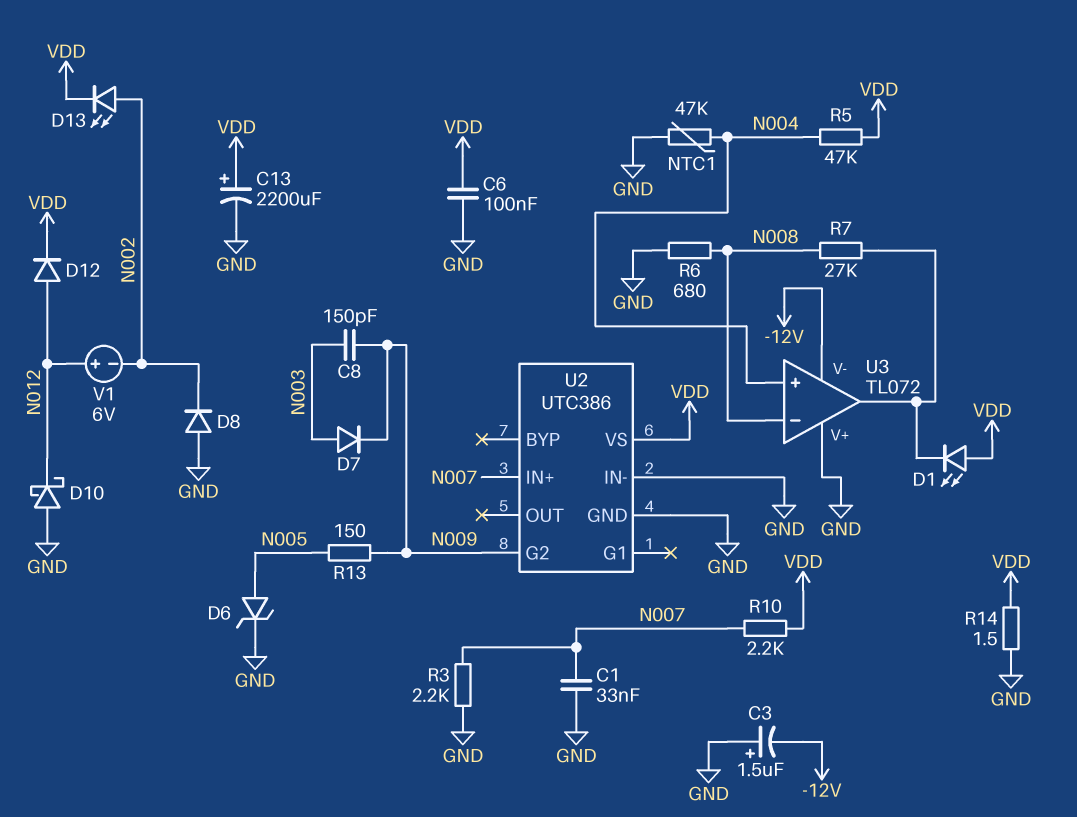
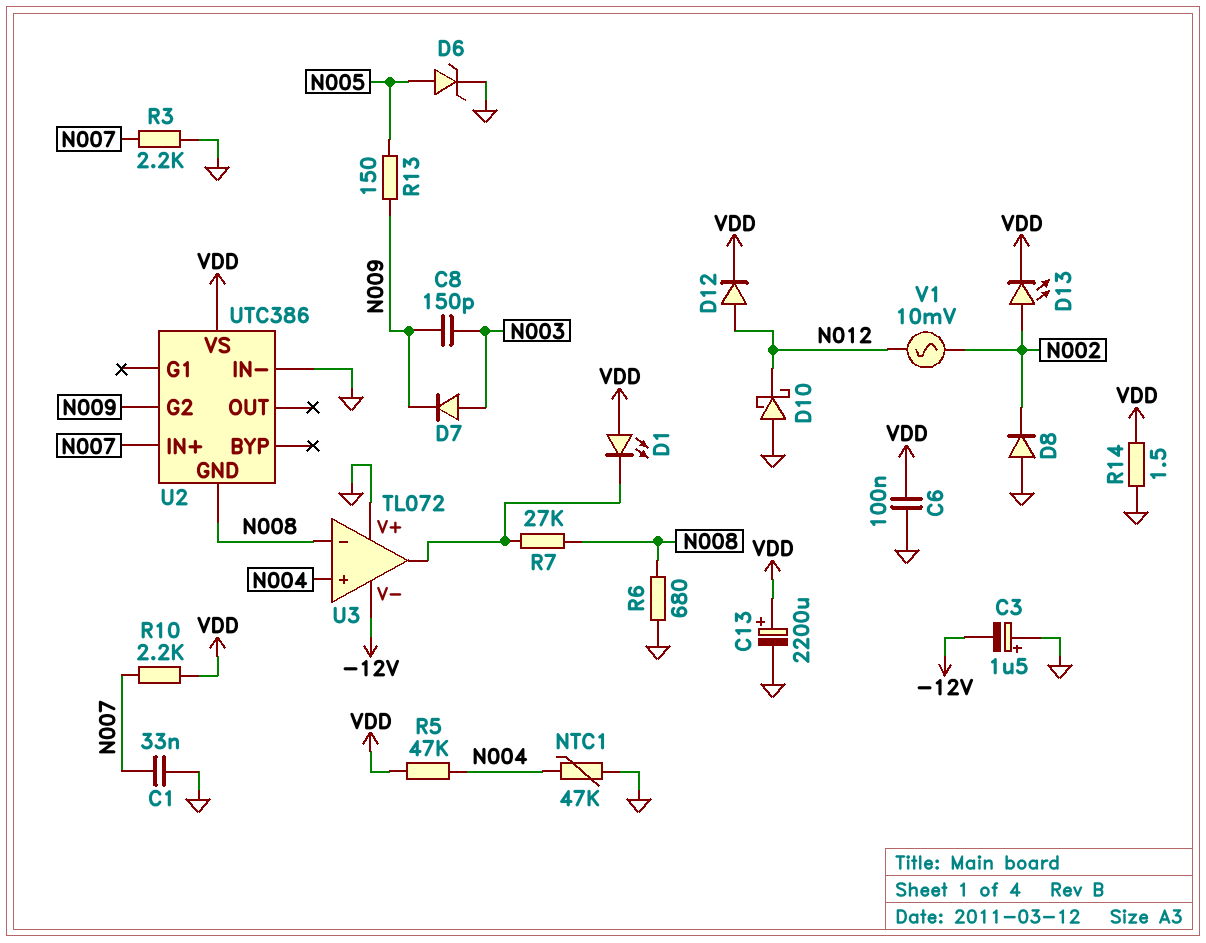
U2 pin GND: GND -> N008
V1: 6V (plus N012, minus N002) -> AC 10mV (N002, N012)

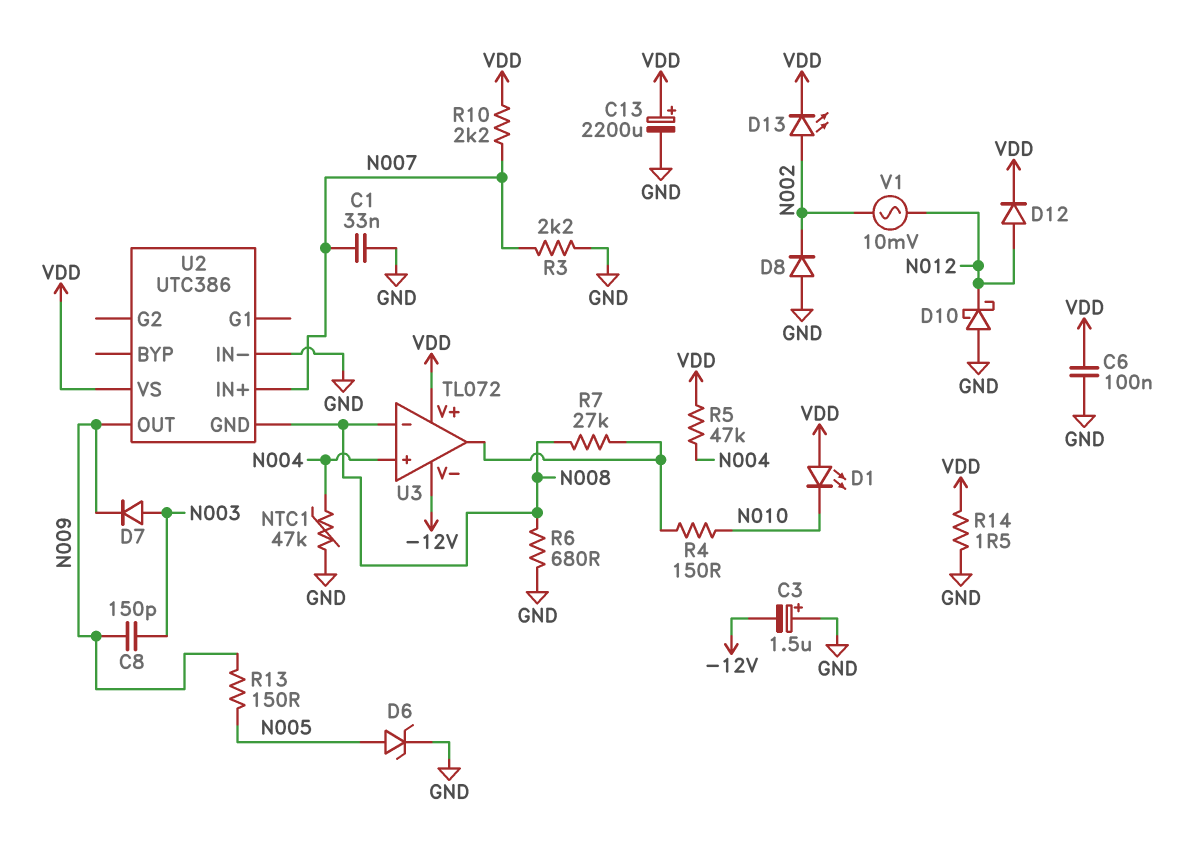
D1: LED (A VDD, K U3/out) -> LED (A VDD, K N010)
R4: none -> 150 (N010, U3/out)
U2 pin G2: N009 -> none
U2 pin OUT: none -> N009
U3 pin V+: GND -> VDD

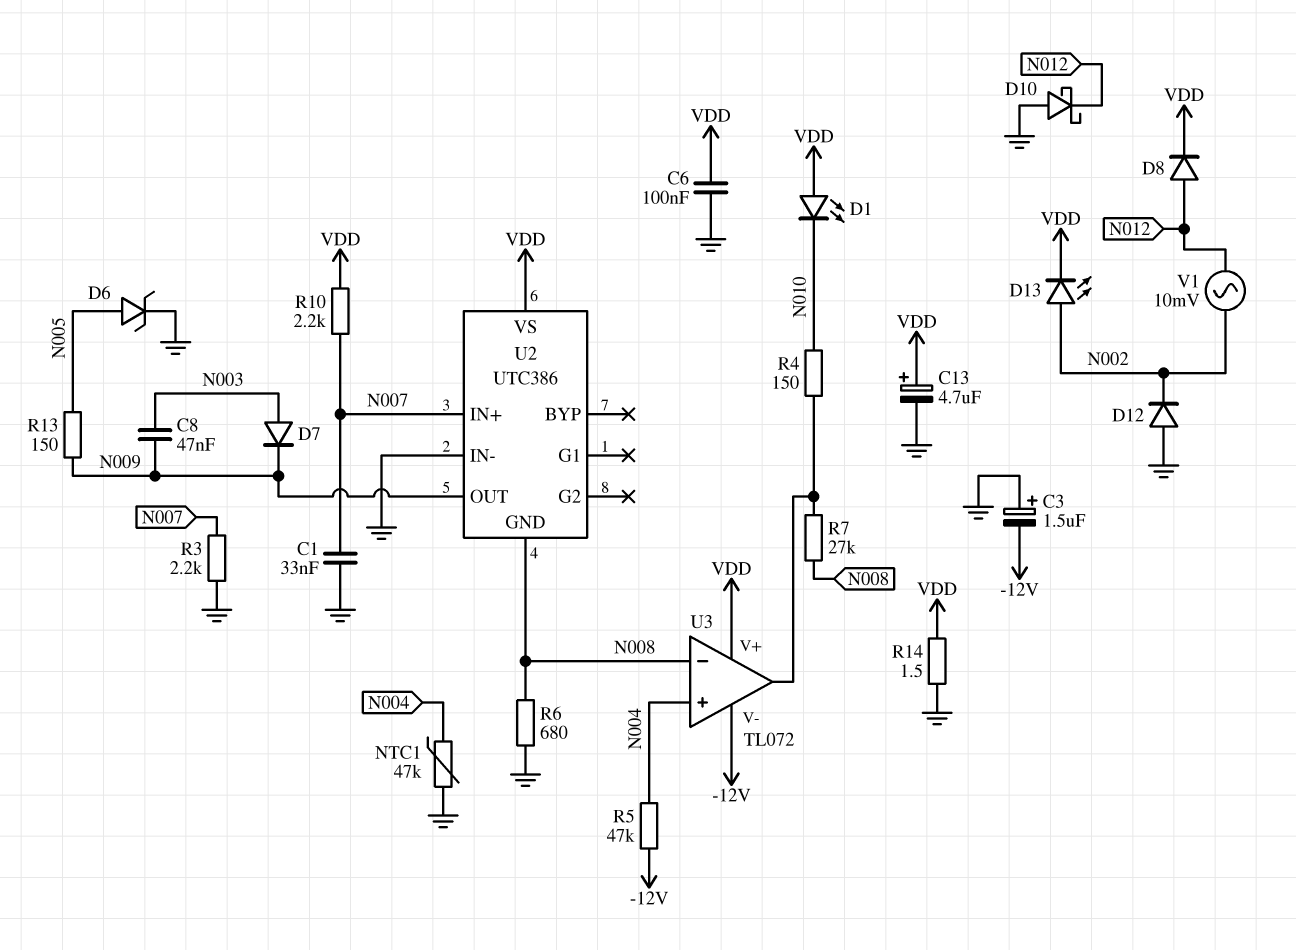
C8: 150pF (N003, N009) -> 47nF (N003, N009)
C13: 2200uF (plus VDD, minus GND) -> 4.7uF (plus VDD, minus GND)
D8: diode (A GND, K N002) -> diode (A N012, K VDD)
D12: diode (A N012, K VDD) -> diode (A GND, K N002)
R5: 47k (N004, VDD) -> 47k (-12V, N004)

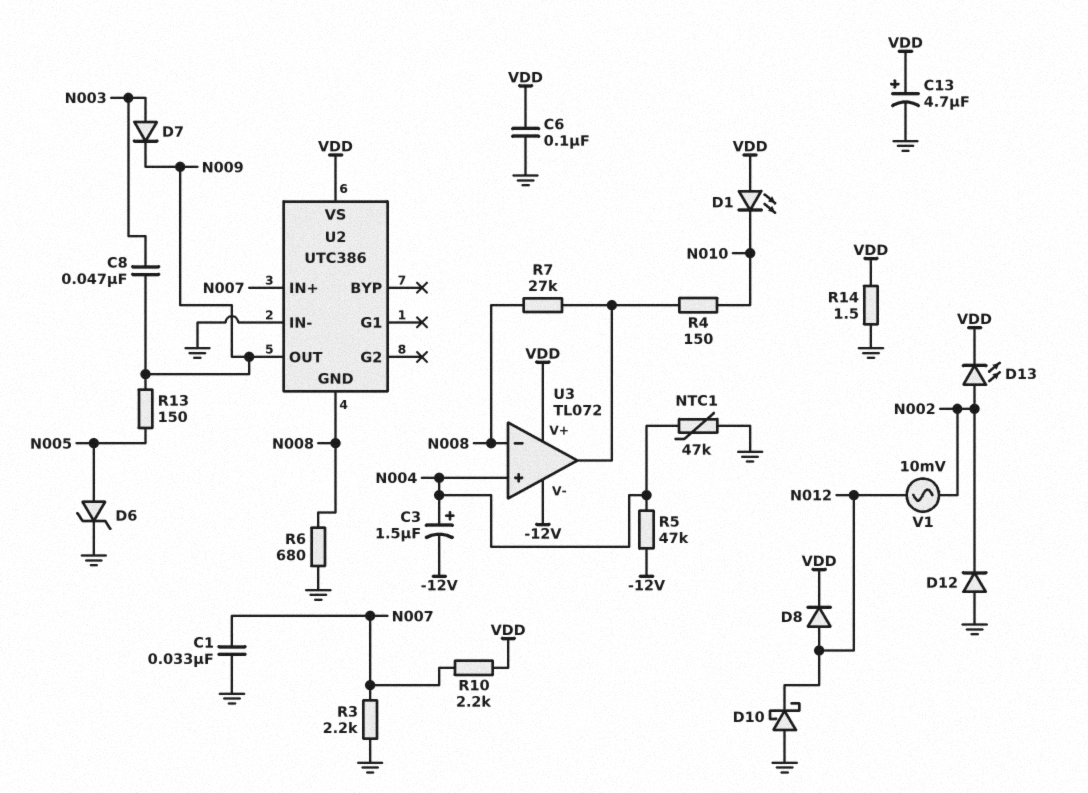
C3: 1.5uF (plus GND, minus -12V) -> 1.5uF (plus N004, minus -12V)

